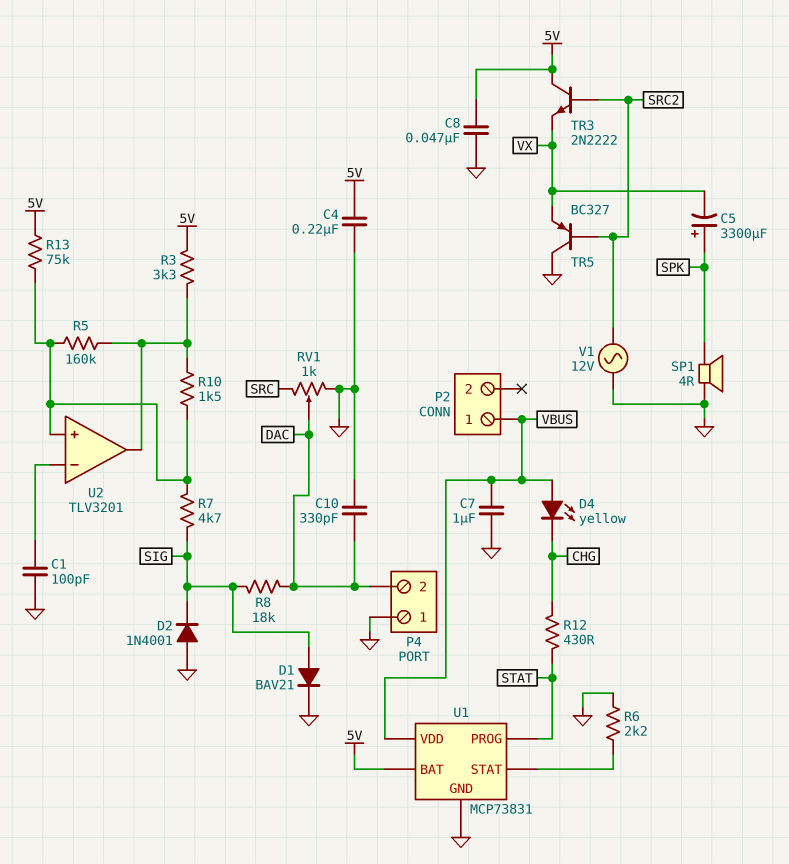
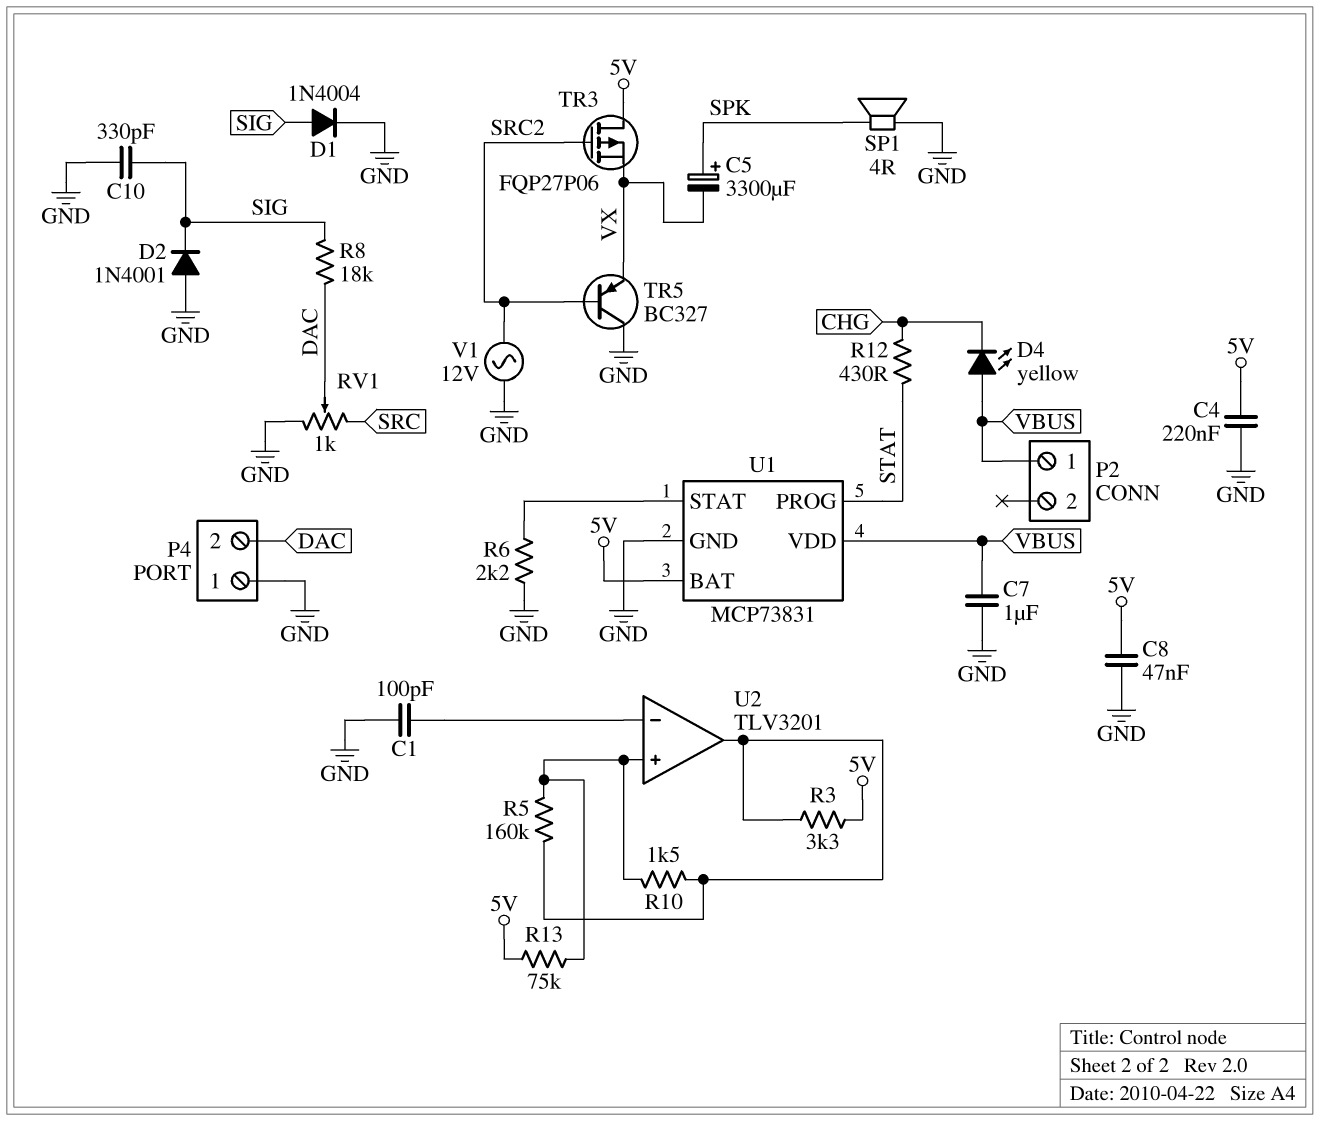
C10: 330pF (DAC, GND) -> 330pF (GND, SIG)
D1: diode BAV21 (A SIG, K GND) -> diode 1N4004 (A SIG, K GND)
R7: 4.7k (SIG, U2/in+) -> none
TR3: NPN 2N2222 (B SRC2, C 5V, E VX) -> PMOS FQP27P06 (G SRC2, D 5V, S VX)

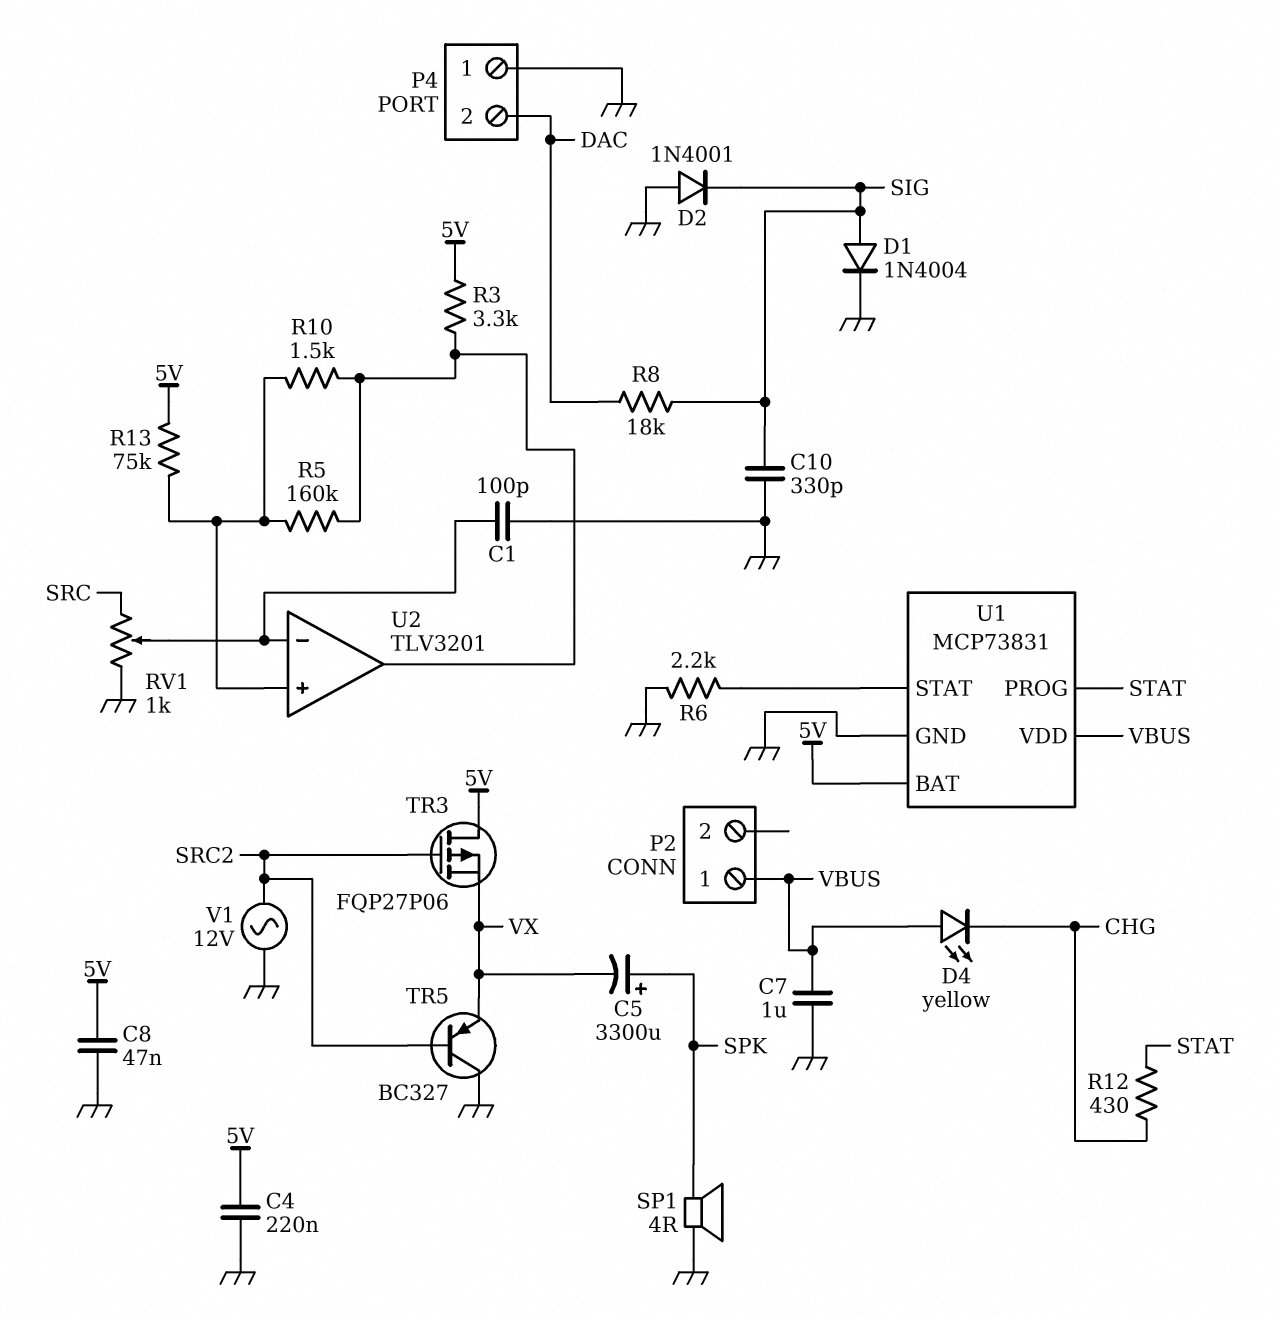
RV1: 1k (GND, SRC, wiper DAC) -> 1k (GND, SRC, wiper U2/in-)

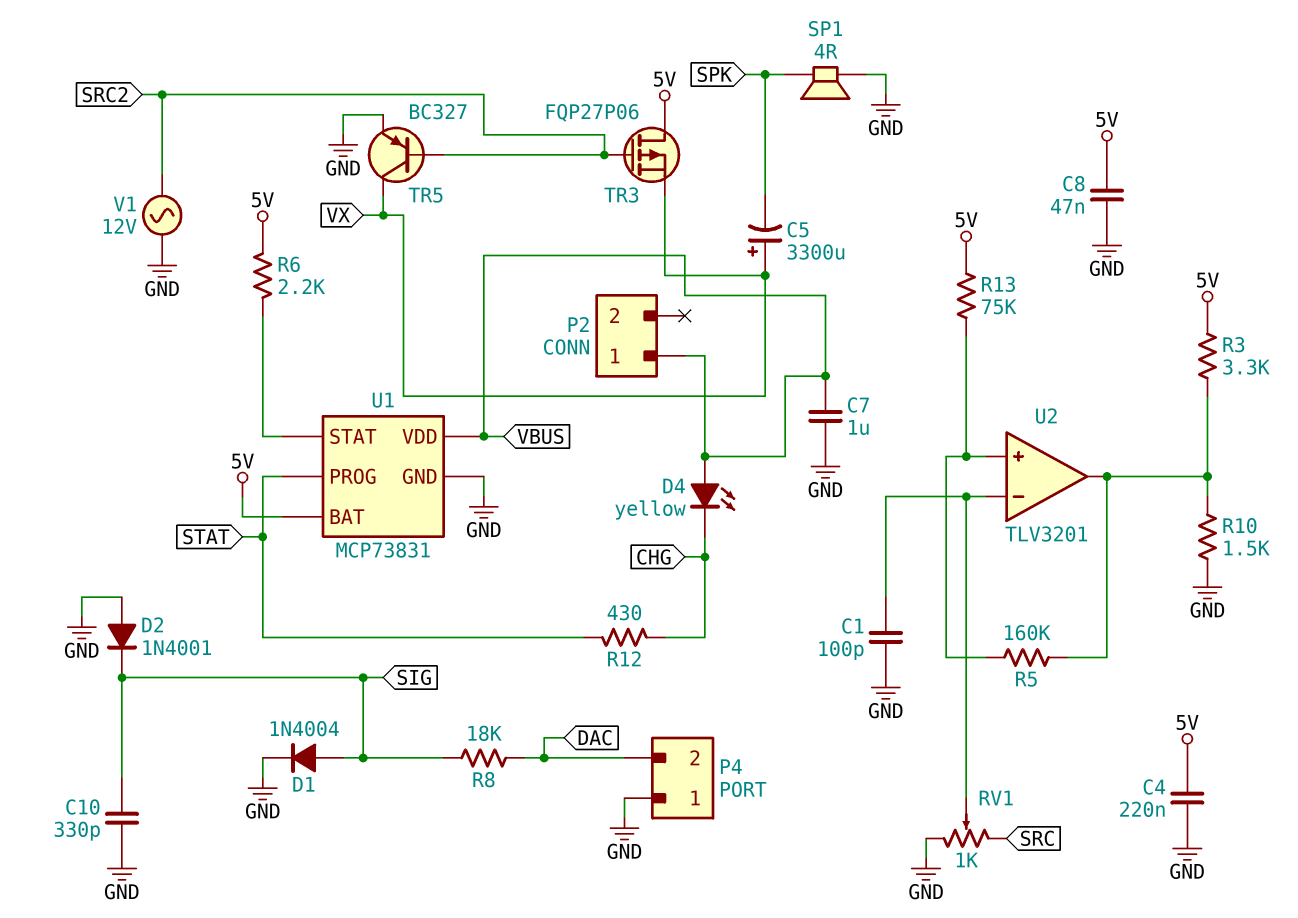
C5: 3300uF (plus SPK, minus VX) -> 3300uF (plus VX, minus SPK)
R6: 2.2k (GND, U1/STAT) -> 2.2k (5V, U1/STAT)
R10: 1.5k (U2/in+, U2/out) -> 1.5k (GND, U2/out)
TR5: PNP BC327 (B SRC2, C GND, E VX) -> PNP BC327 (B SRC2, C VX, E GND)

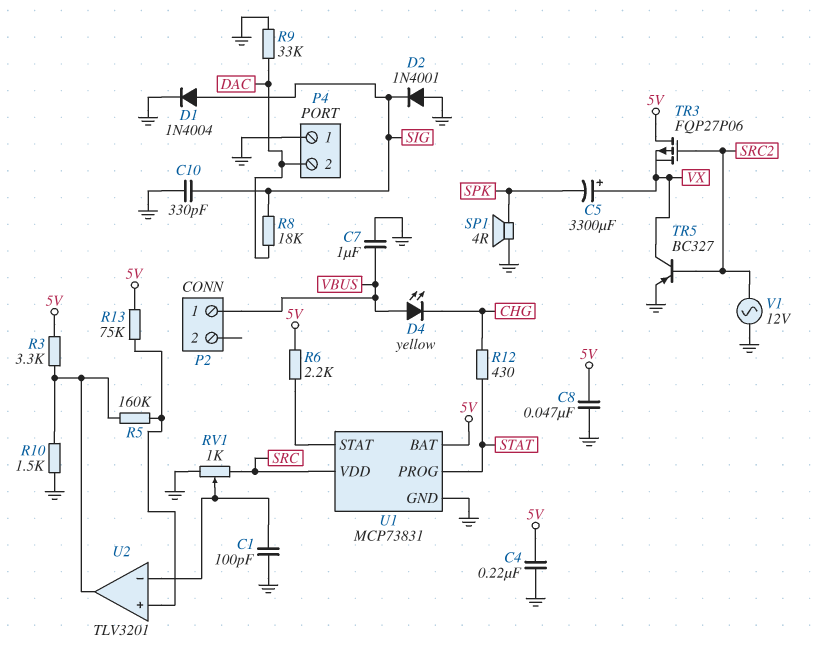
R9: none -> 33k (DAC, GND)
U1 pin VDD: VBUS -> SRC

